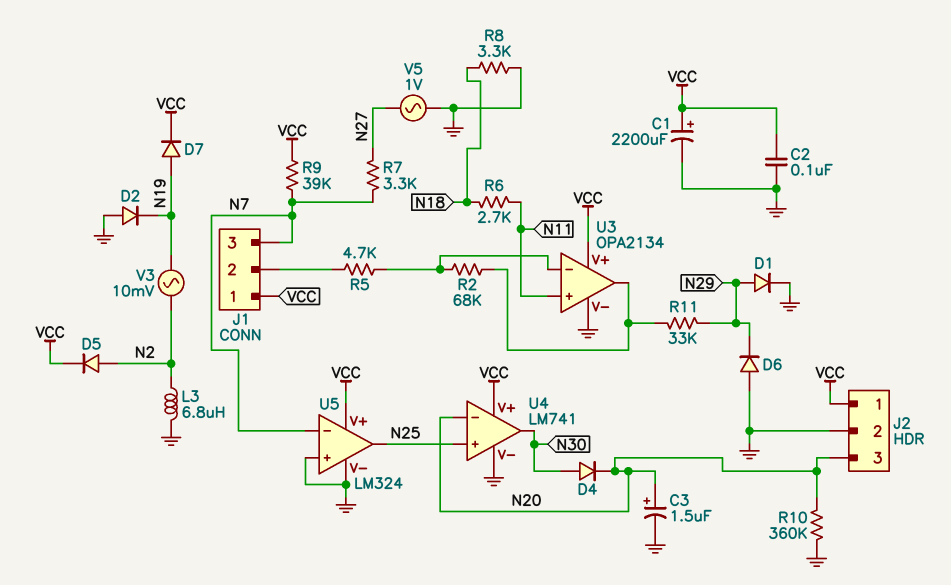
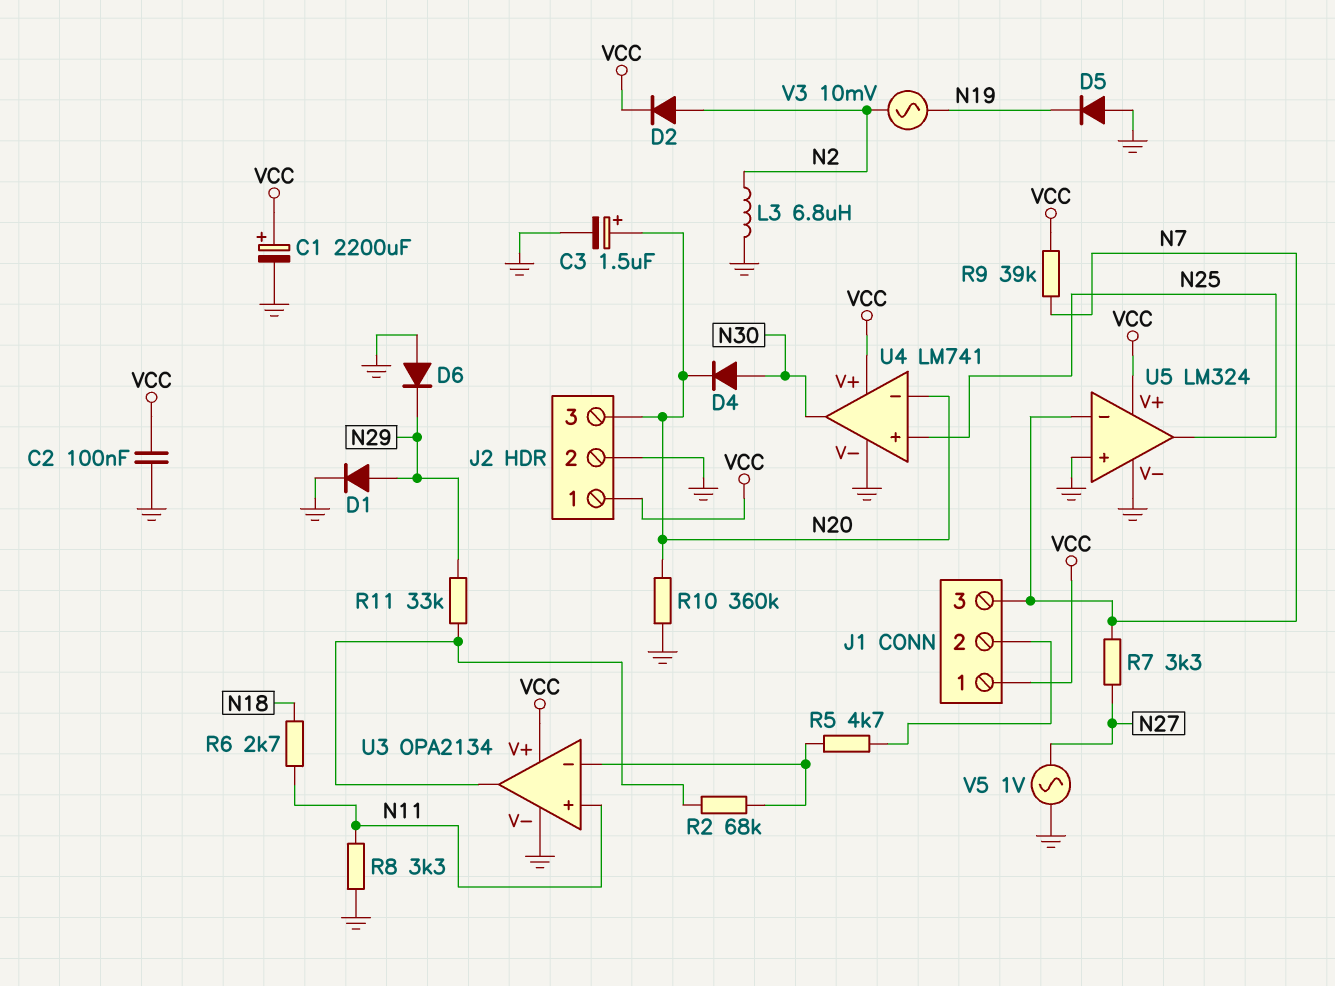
D2: diode (A GND, K N19) -> diode (A N2, K VCC)
D5: diode (A N2, K VCC) -> diode (A GND, K N19)
D7: diode (A N19, K VCC) -> none
R8: 3.3k (GND, N18) -> 3.3k (GND, N11)

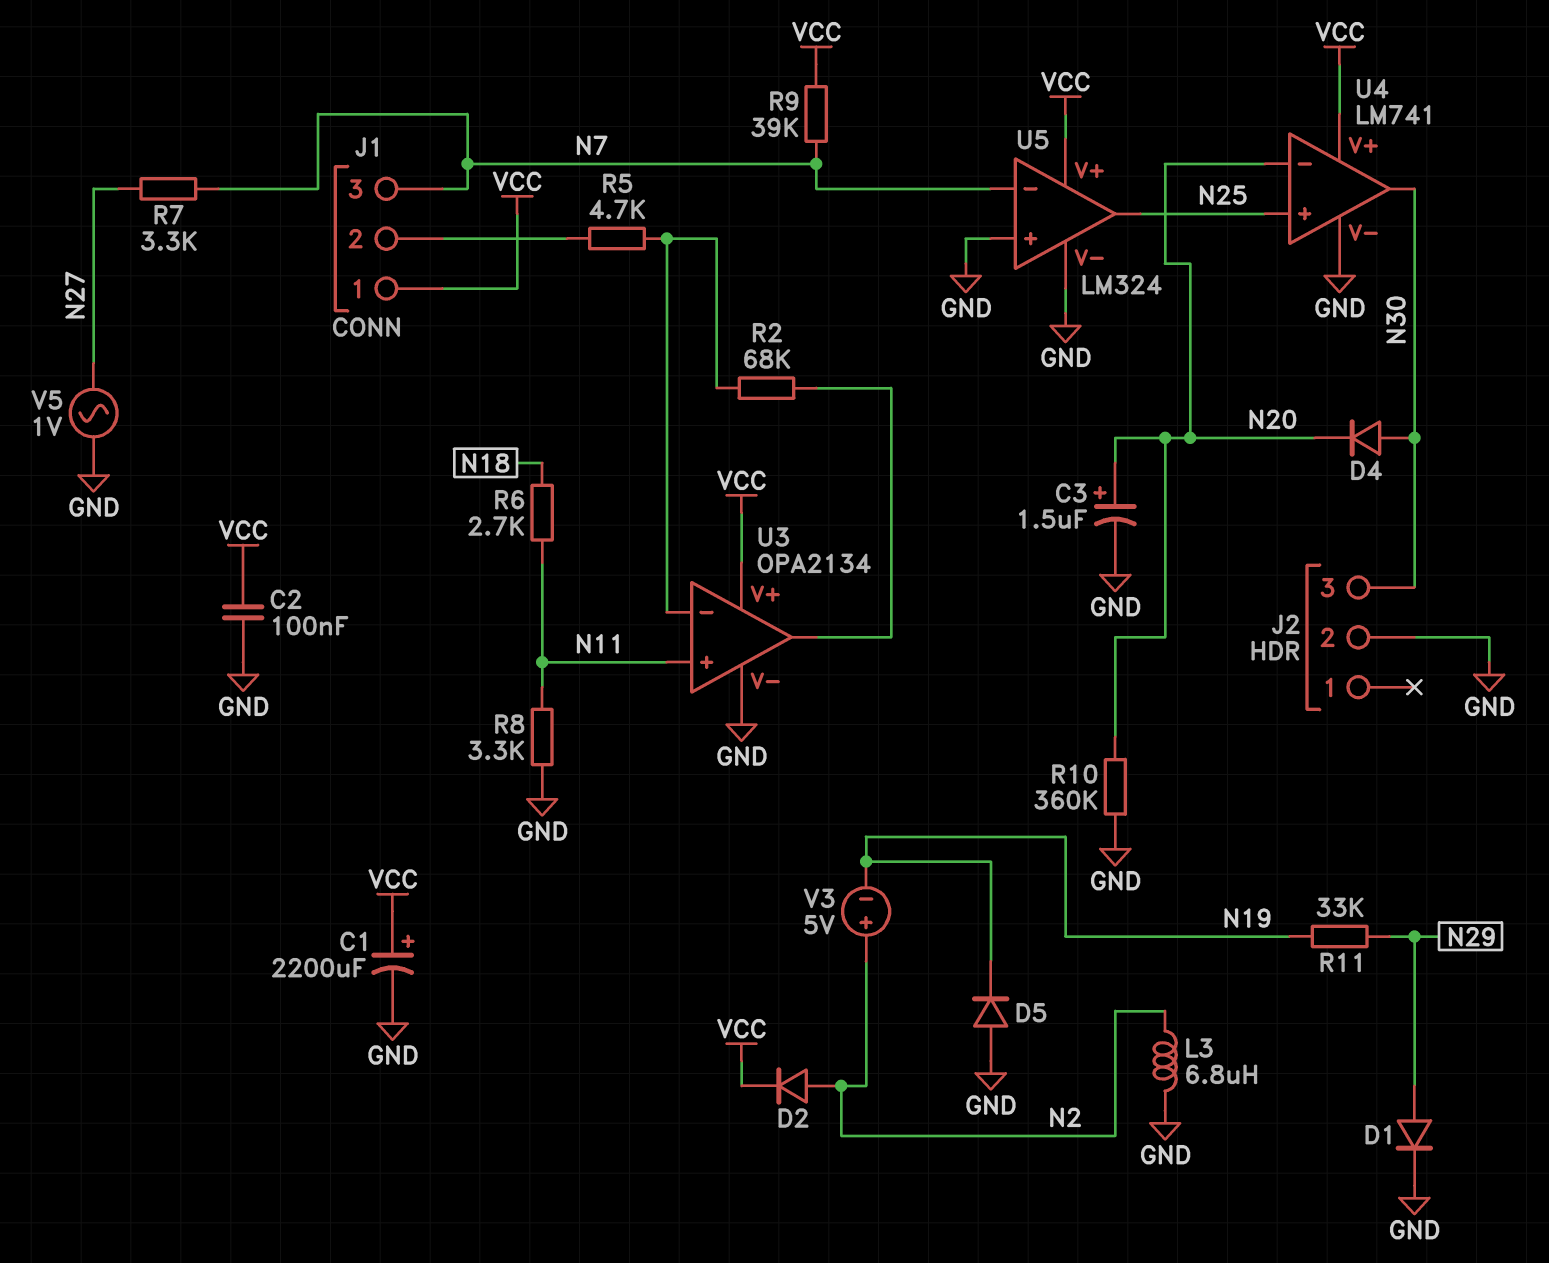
D6: diode (A GND, K N29) -> none
J2 pin 1: VCC -> none
J2 pin 3: N20 -> N30
R11: 33k (N29, U3/out) -> 33k (N19, N29)
V3: AC 10mV (N2, N19) -> 5V (plus N2, minus N19)

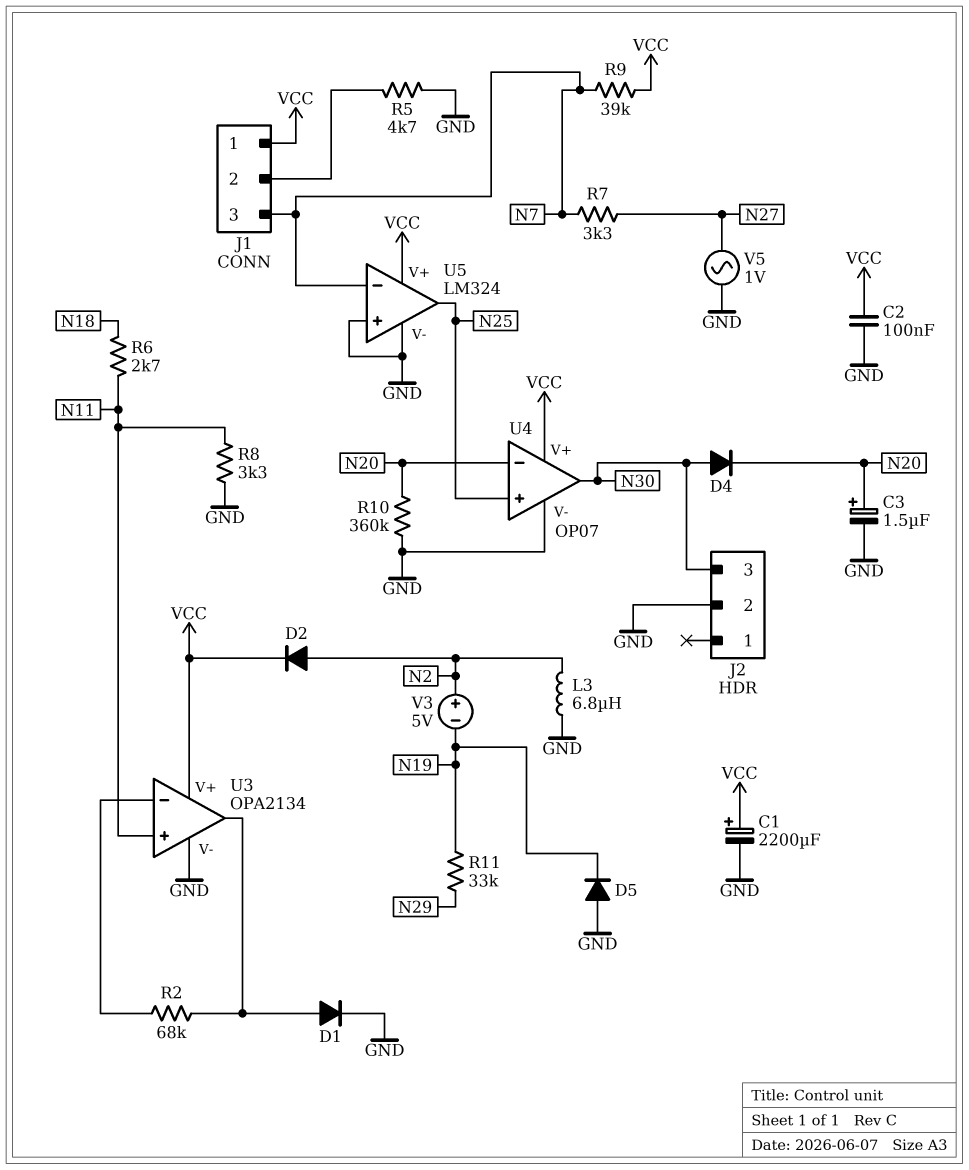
D1: diode (A N29, K GND) -> diode (A U3/out, K GND)
R5: 4.7k (J1/2, U3/in-) -> 4.7k (GND, J1/2)
U4: LM741 -> OP07

